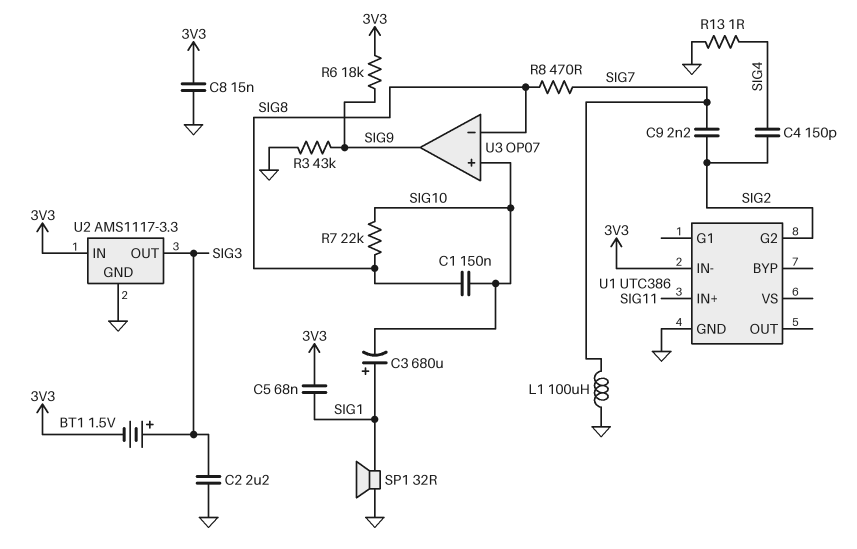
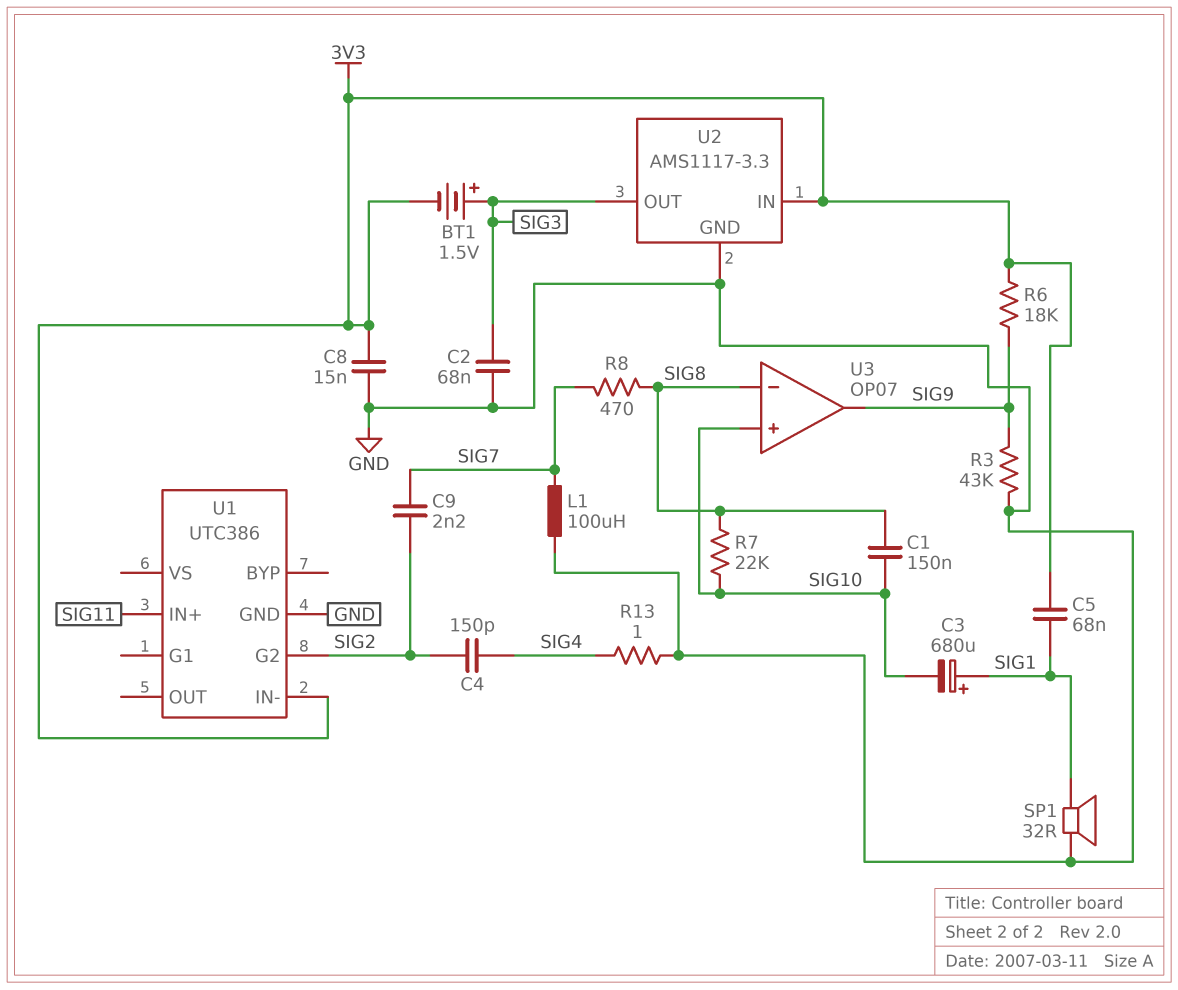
C2: 2.2uF (GND, SIG3) -> 68nF (GND, SIG3)

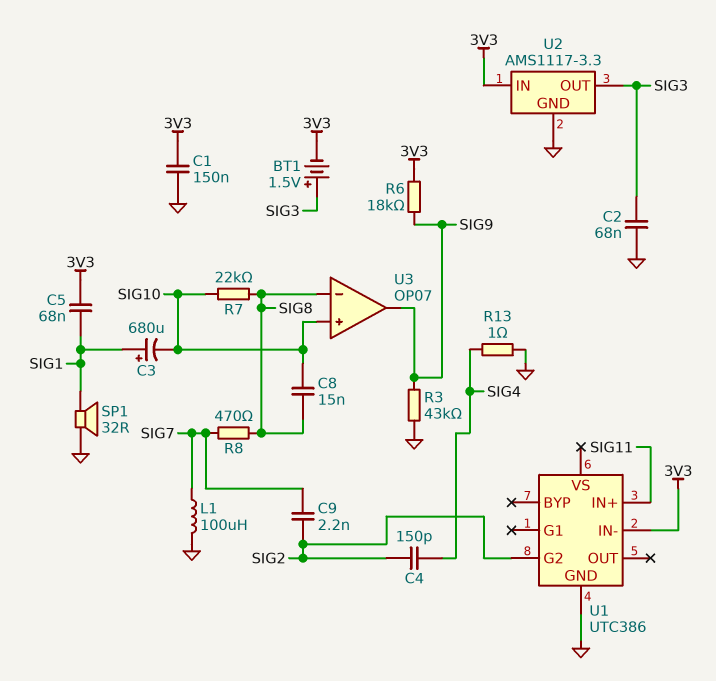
C1: 150nF (SIG8, SIG10) -> 150nF (3V3, GND)
C8: 15nF (3V3, GND) -> 15nF (SIG8, SIG10)

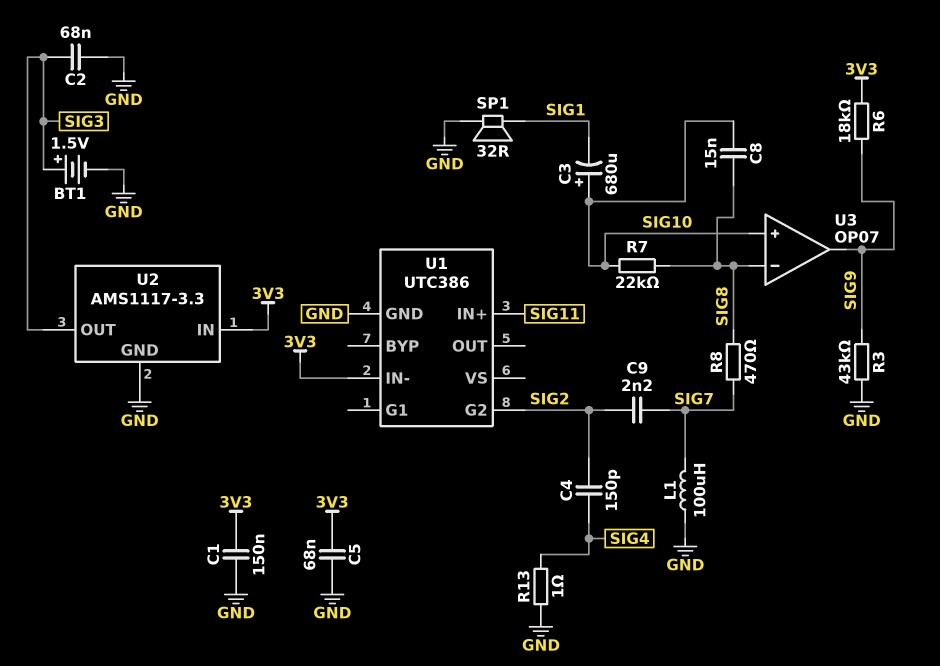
BT1: 1.5V (plus SIG3, minus 3V3) -> 1.5V (plus SIG3, minus GND)
C3: 680uF (plus SIG1, minus SIG10) -> 680uF (plus SIG10, minus SIG1)
C5: 68nF (3V3, SIG1) -> 68nF (3V3, GND)

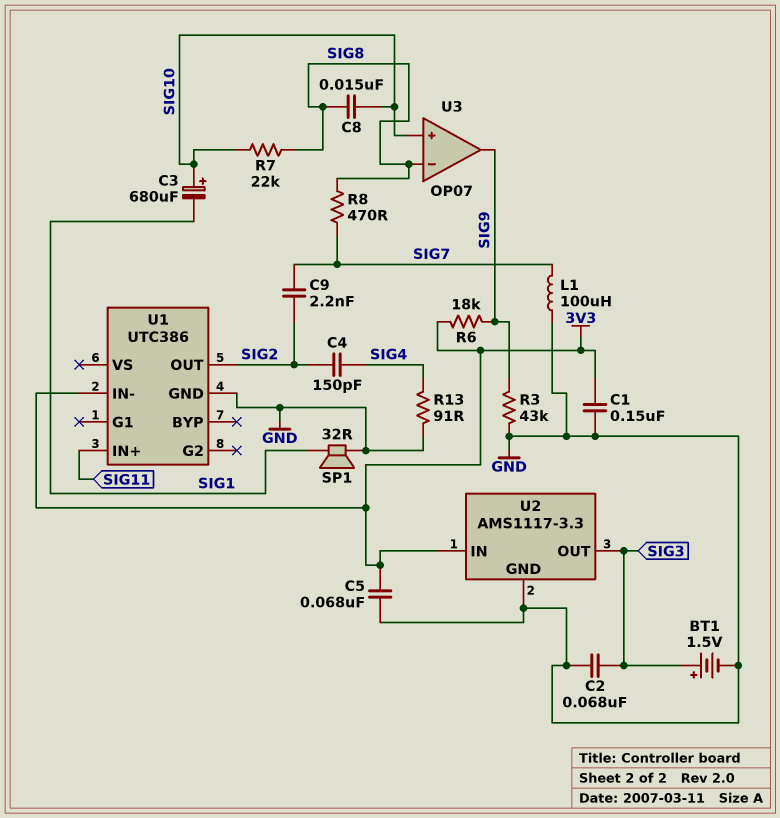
R13: 1 (GND, SIG4) -> 91 (GND, SIG4)
U1 pin G2: SIG2 -> none
U1 pin OUT: none -> SIG2

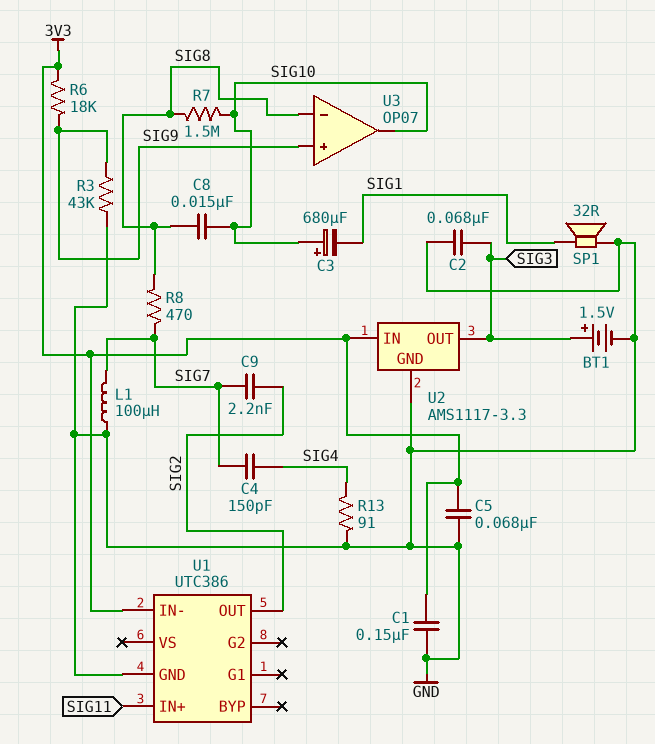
C4: 150pF (SIG2, SIG4) -> 150pF (SIG4, SIG7)
R7: 22k (SIG8, SIG10) -> 1.5M (SIG8, SIG10)
U3 pin in+: SIG10 -> SIG9
U3 pin out: SIG9 -> SIG10

